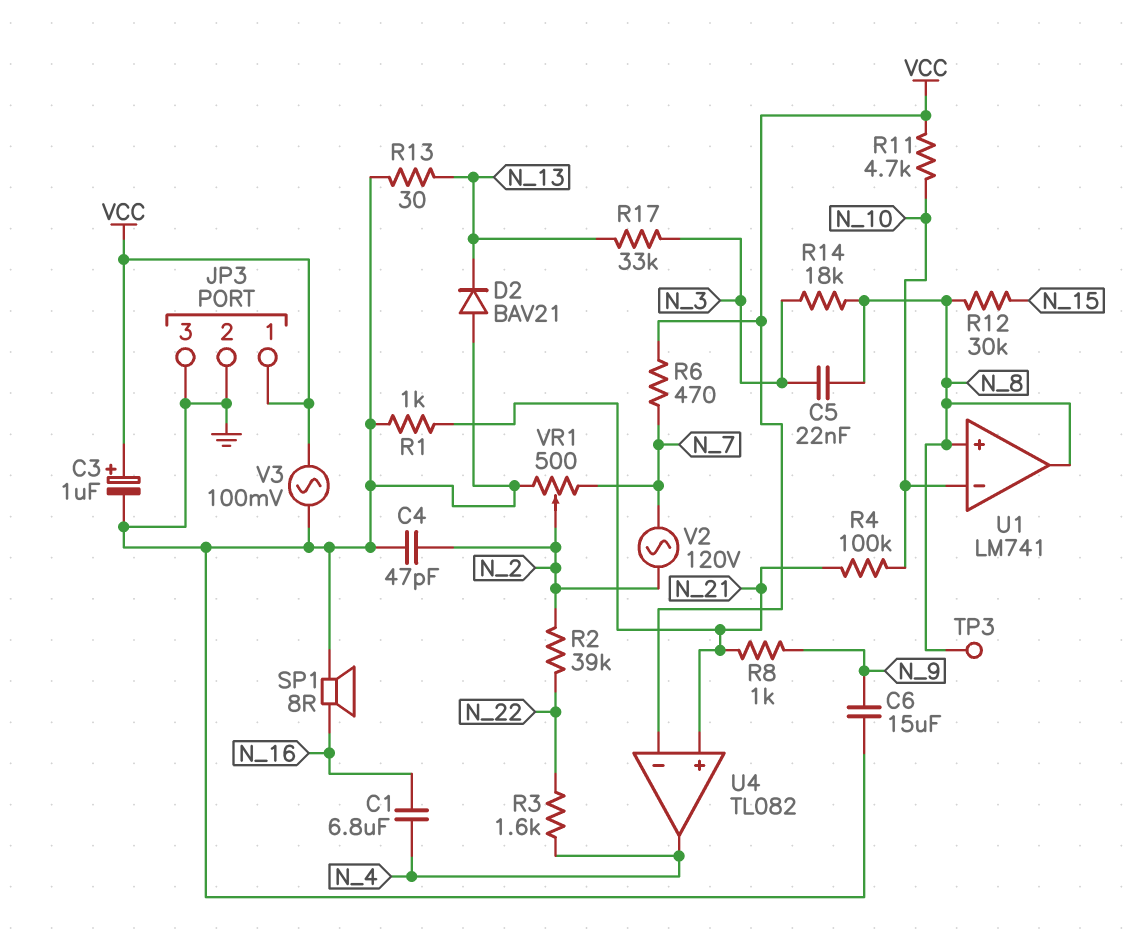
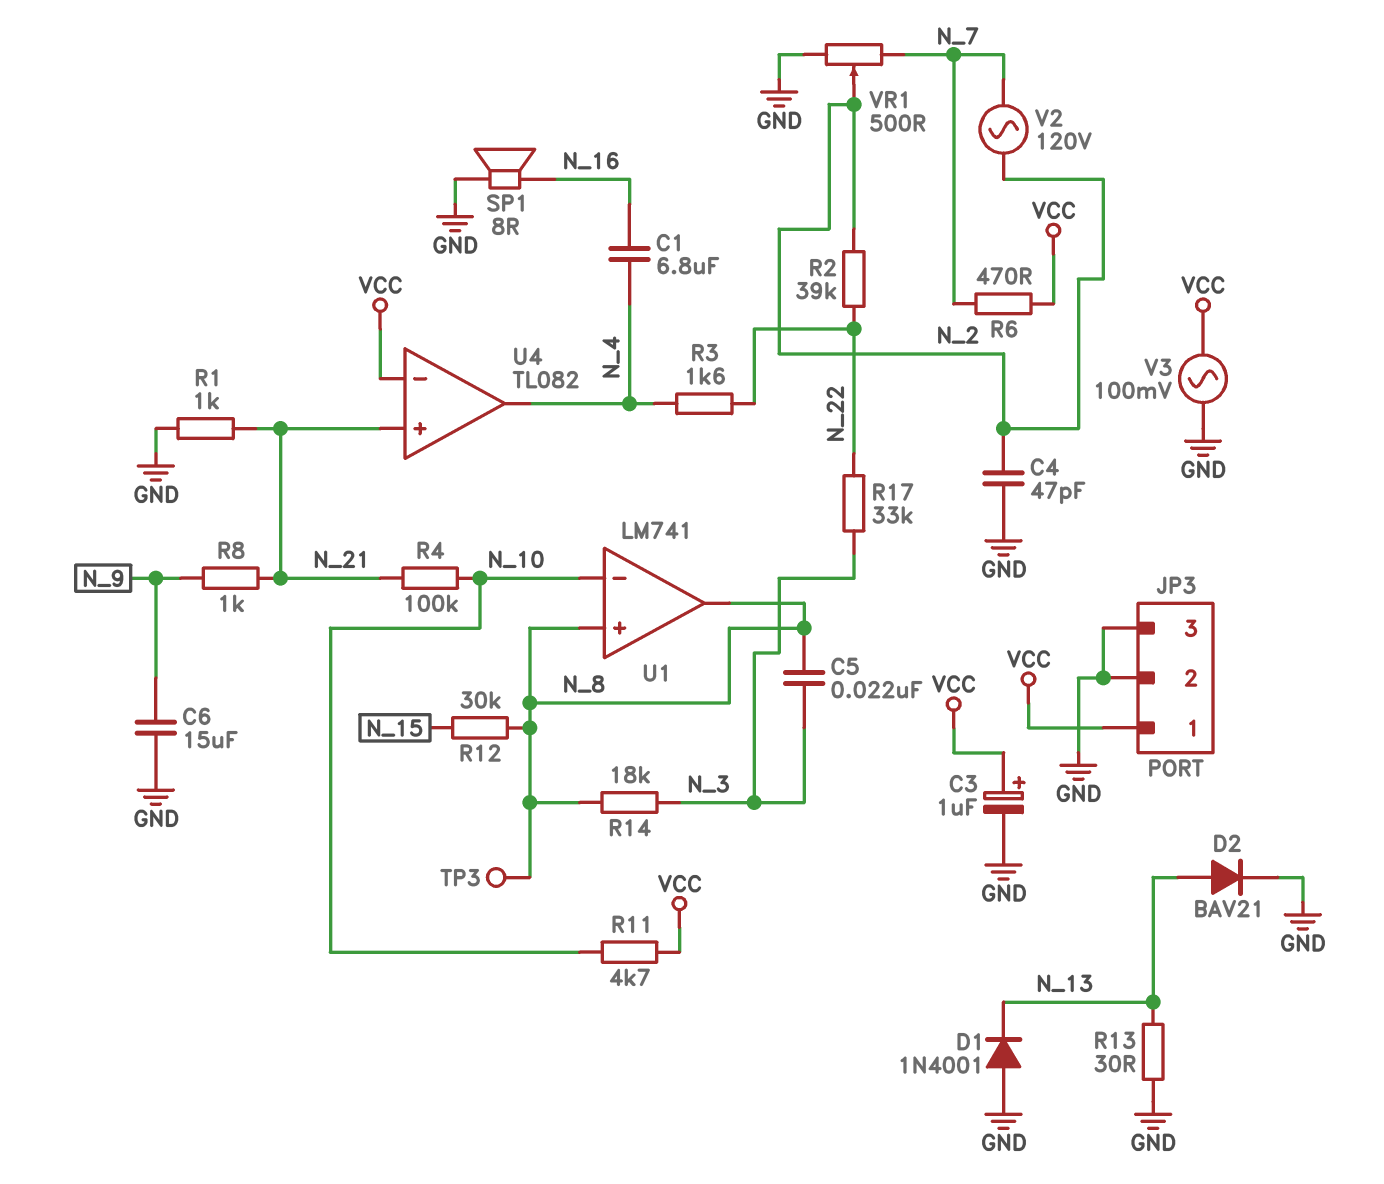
D1: none -> diode 1N4001 (A GND, K N_13)
D2: diode BAV21 (A GND, K N_13) -> diode BAV21 (A N_13, K GND)
R17: 33k (N_3, N_13) -> 33k (N_3, N_22)

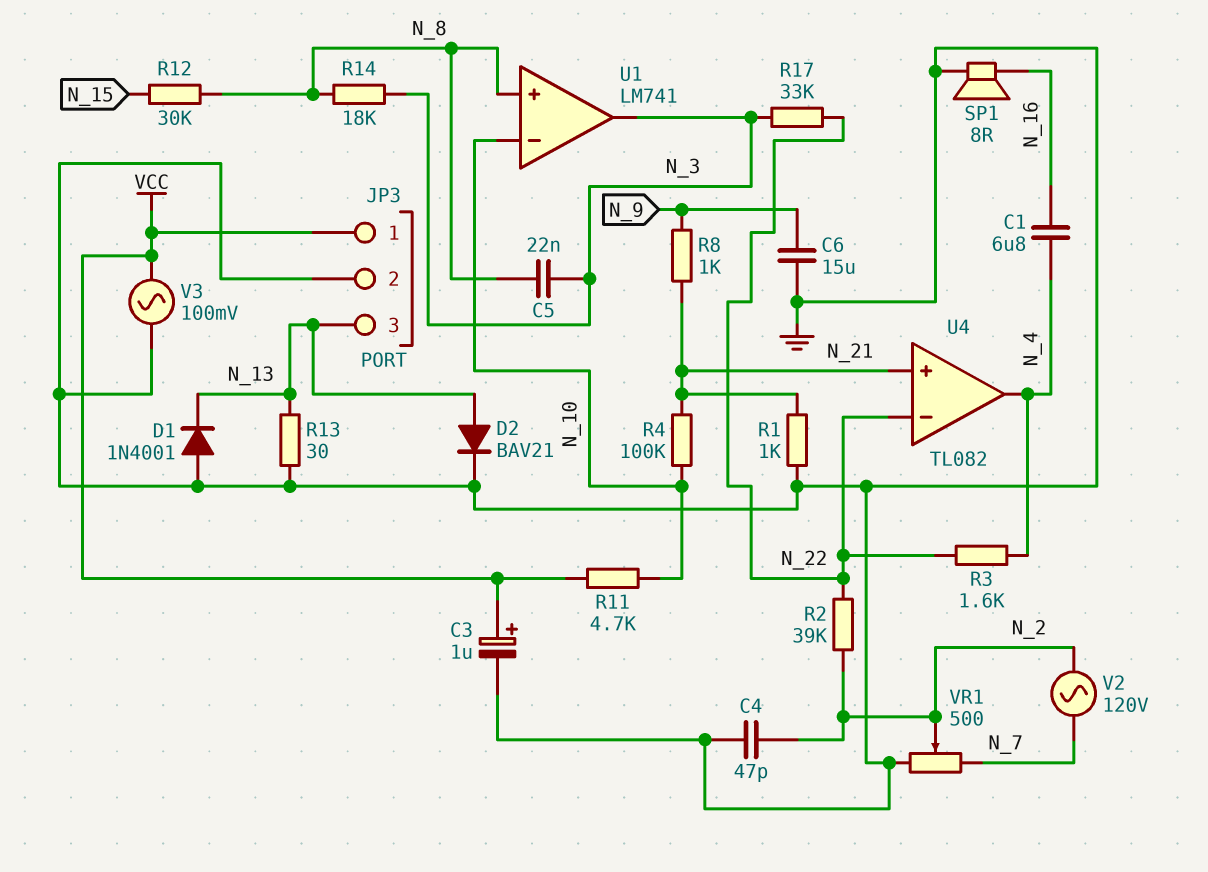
JP3 pin 3: GND -> N_13
R6: 470 (N_7, VCC) -> none
TP3: test point (N_8) -> none
U1 pin out: N_8 -> N_3
U4 pin in-: VCC -> N_22

